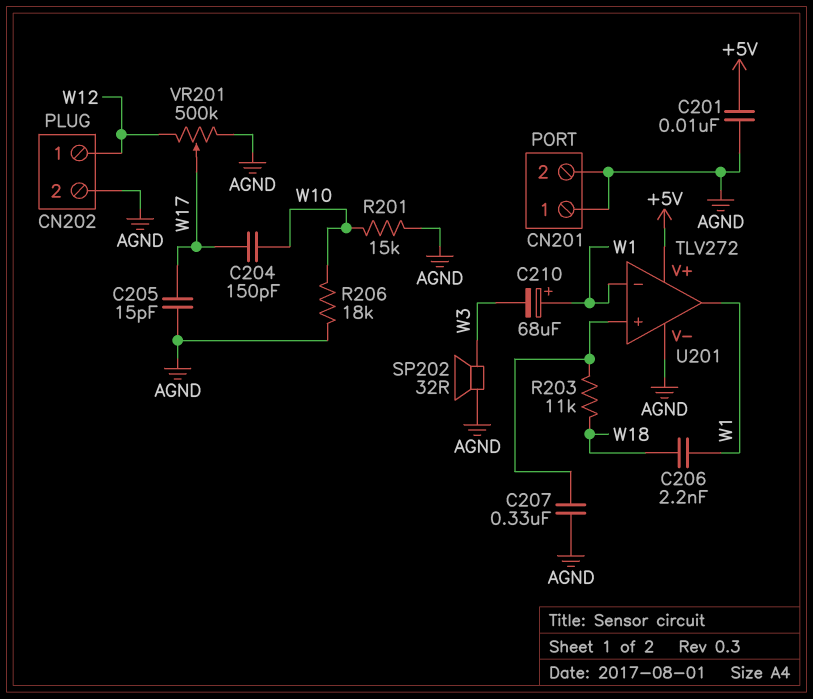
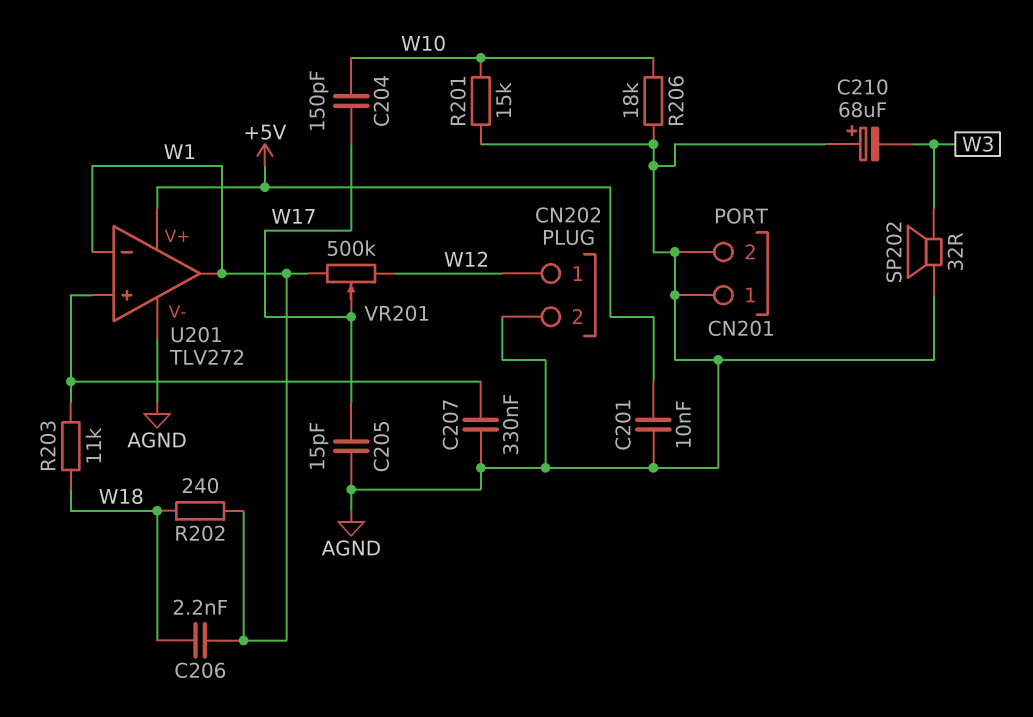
C210: 68uF (plus W1, minus W3) -> 68uF (plus AGND, minus W3)
R202: none -> 240 (W1, W18)
VR201: 500k (AGND, W12, wiper W17) -> 500k (W1, W12, wiper W17)

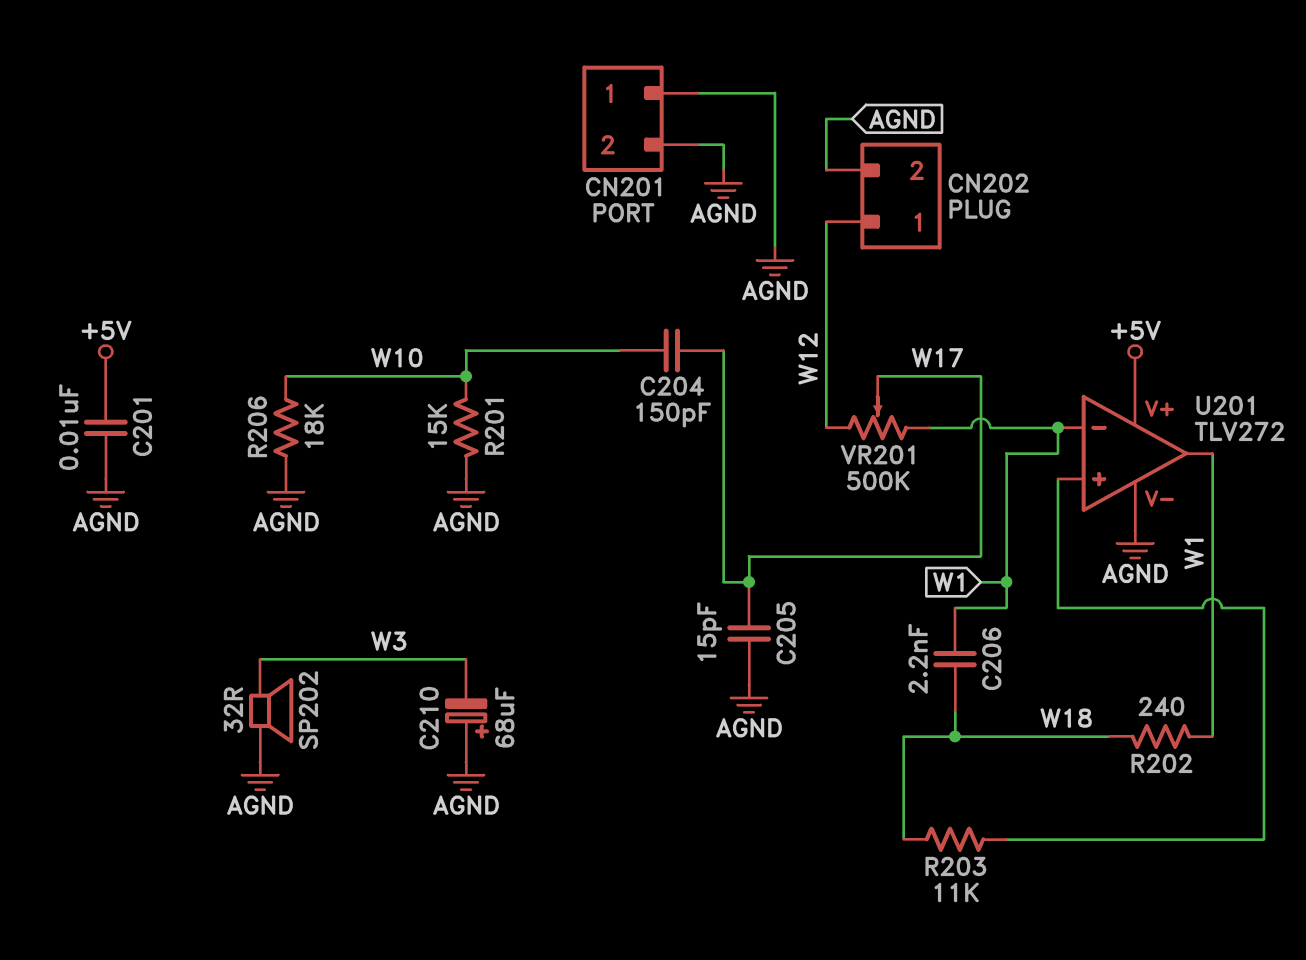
C207: 330nF (AGND, U201/in+) -> none

